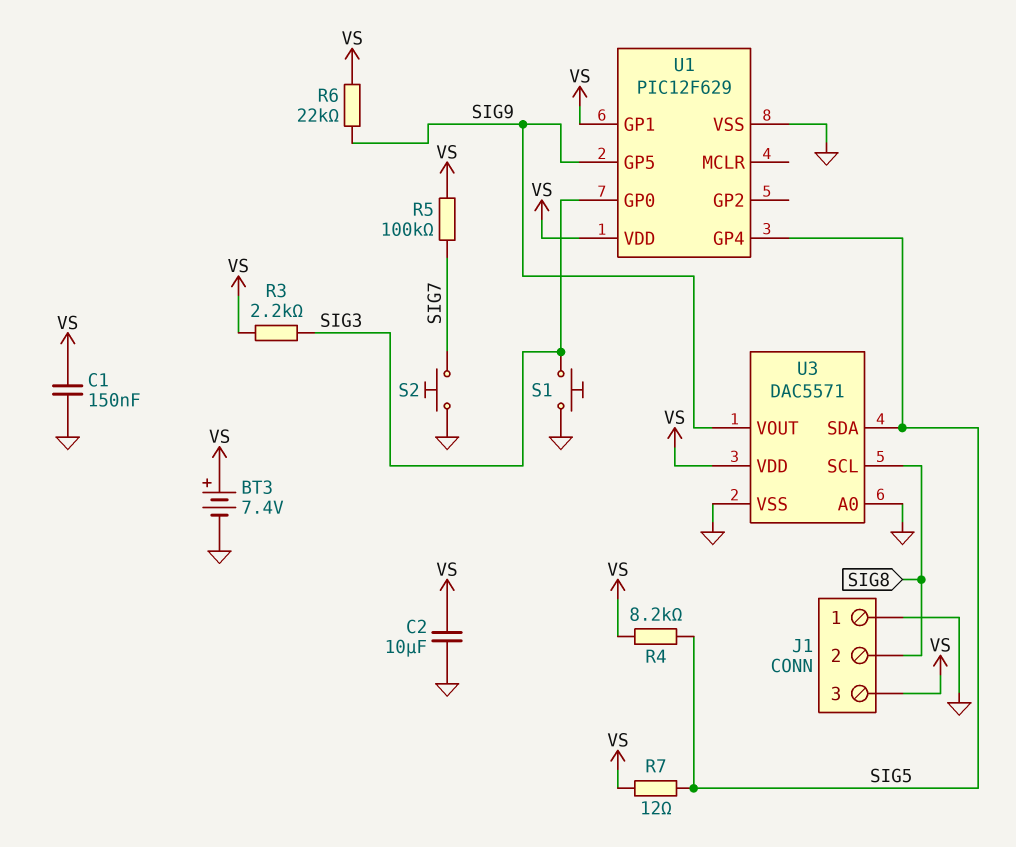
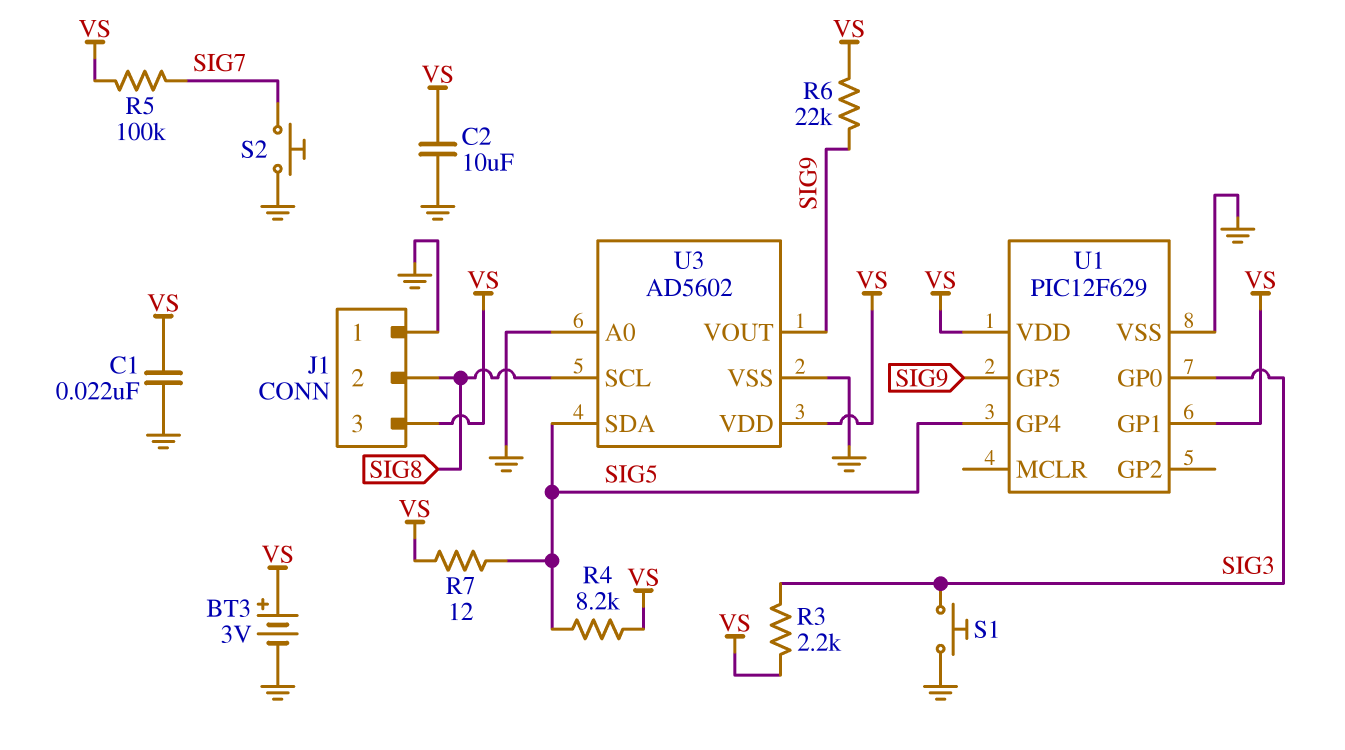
BT3: 7.4V (plus VS, minus GND) -> 3V (plus VS, minus GND)
C1: 150nF (GND, VS) -> 22nF (GND, VS)
U3: DAC5571 -> AD5602

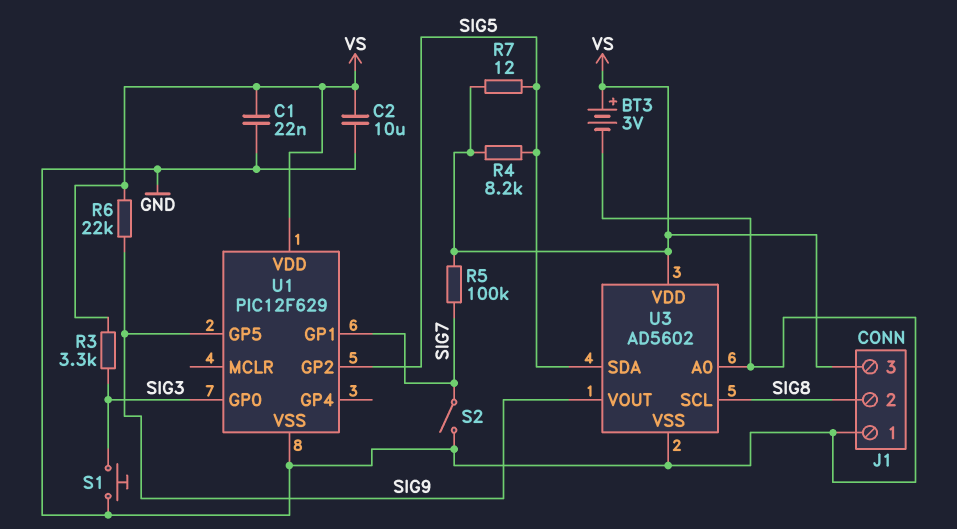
R3: 2.2k (SIG3, VS) -> 3.3k (SIG3, VS)
S2: button (GND, SIG7) -> switch (GND, SIG7)
U1 pin GP1: VS -> SIG7
U1 pin GP2: none -> SIG5
U1 pin GP4: SIG5 -> none

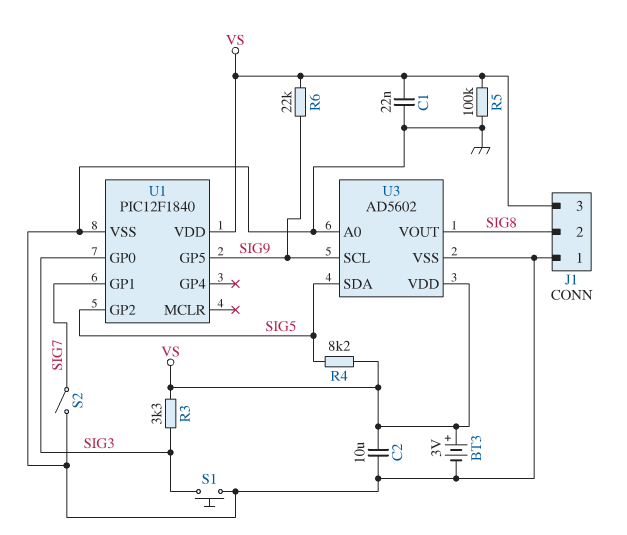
R5: 100k (SIG7, VS) -> 100k (GND, VS)
R7: 12 (SIG5, VS) -> none
U1: PIC12F629 -> PIC12F1840
U3 pin SCL: SIG8 -> SIG9
U3 pin VOUT: SIG9 -> SIG8

